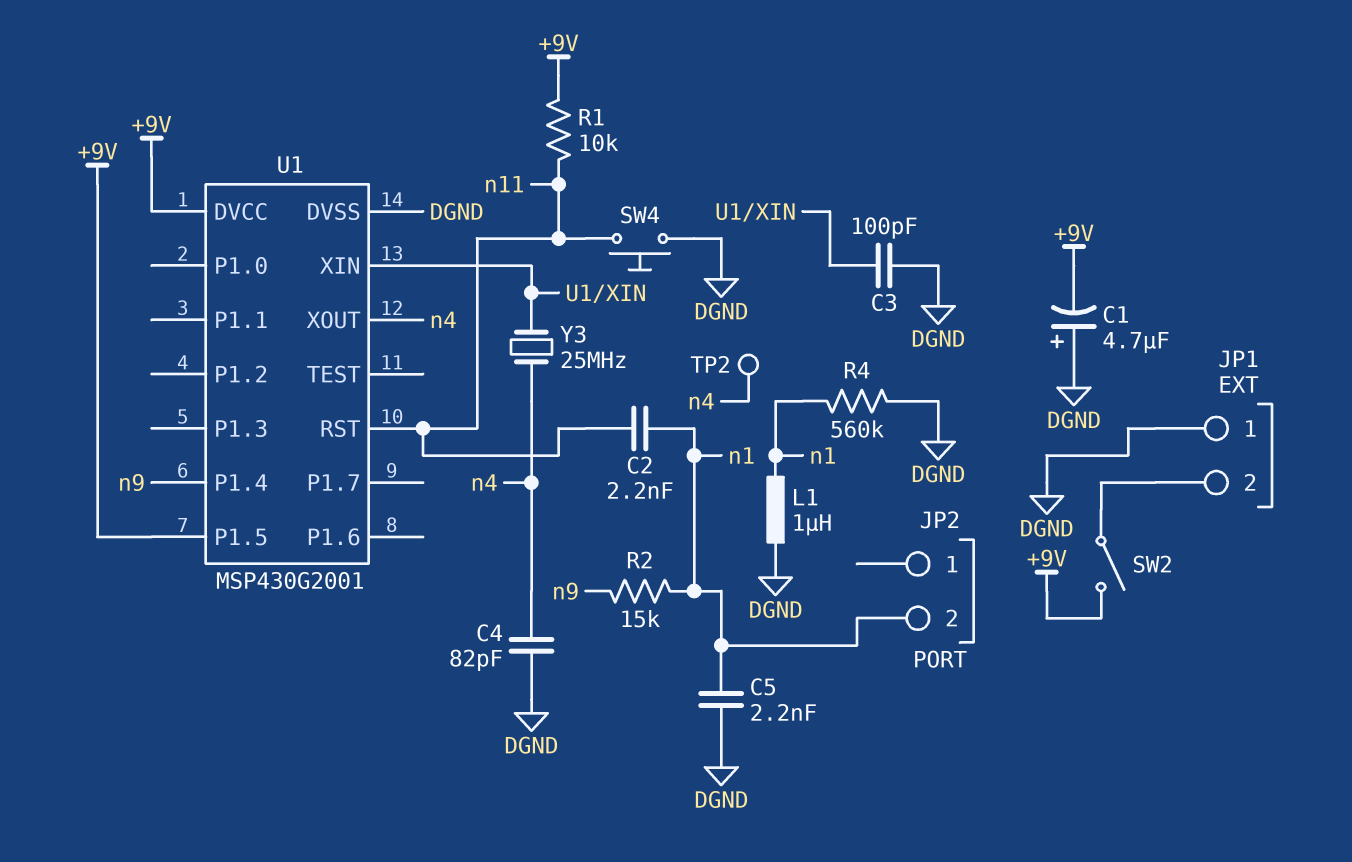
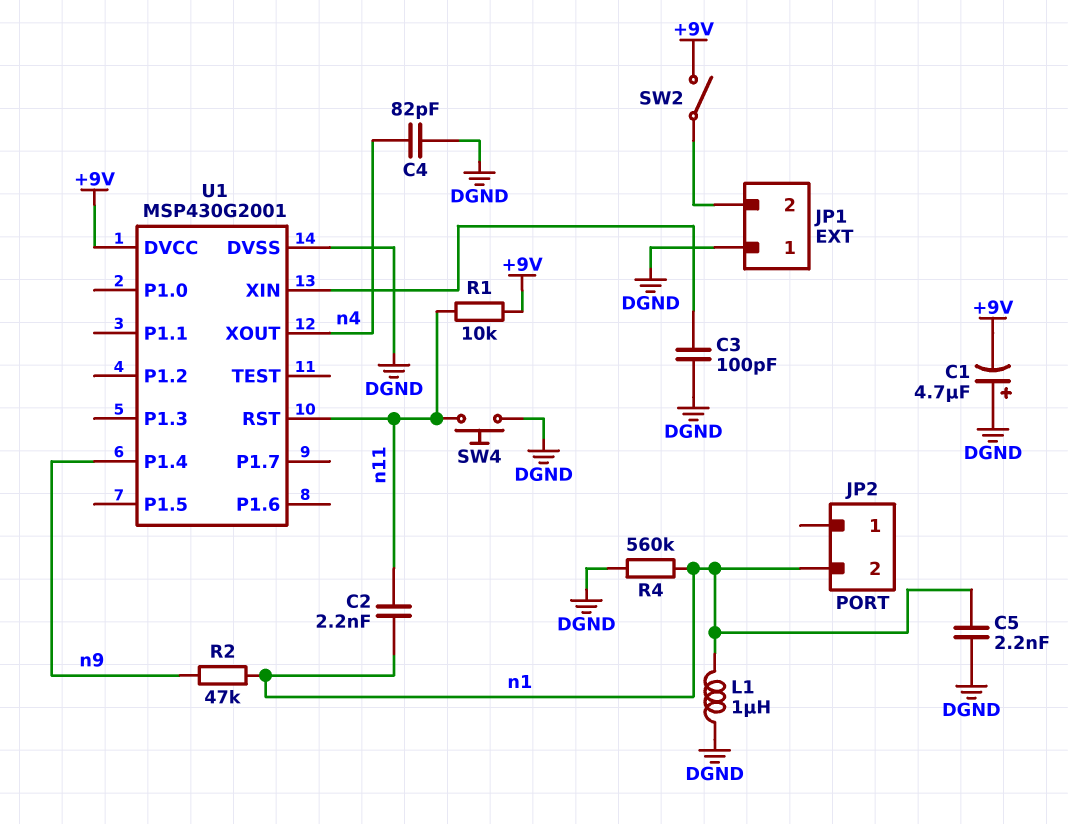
R2: 15k (n1, n9) -> 47k (n1, n9)
TP2: test point (n4) -> none
U1 pin P1.5: +9V -> none
Y3: 25MHz (U1/XIN, n4) -> none

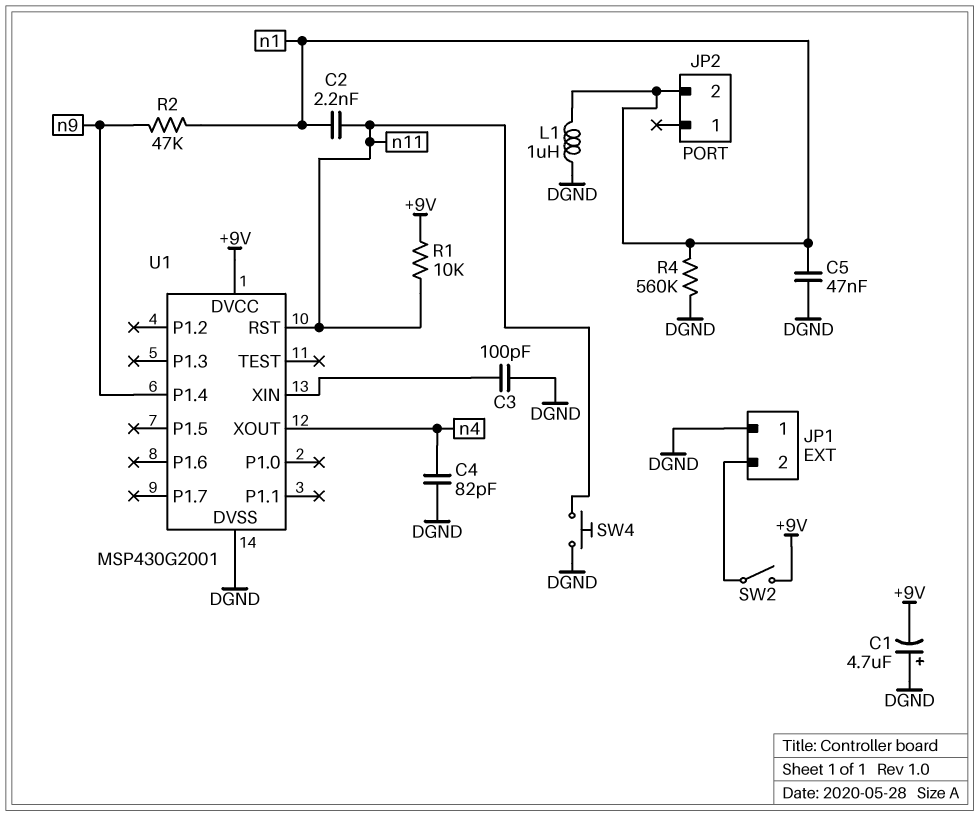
C5: 2.2nF (DGND, n1) -> 47nF (DGND, n1)

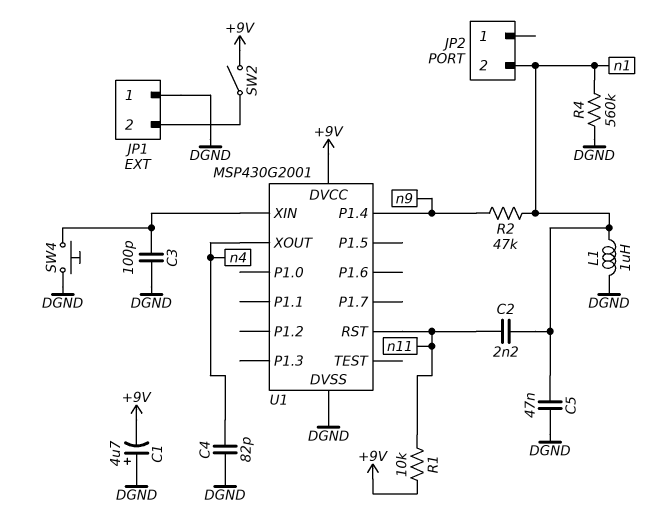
SW4: button (DGND, n11) -> button (DGND, U1/XIN)

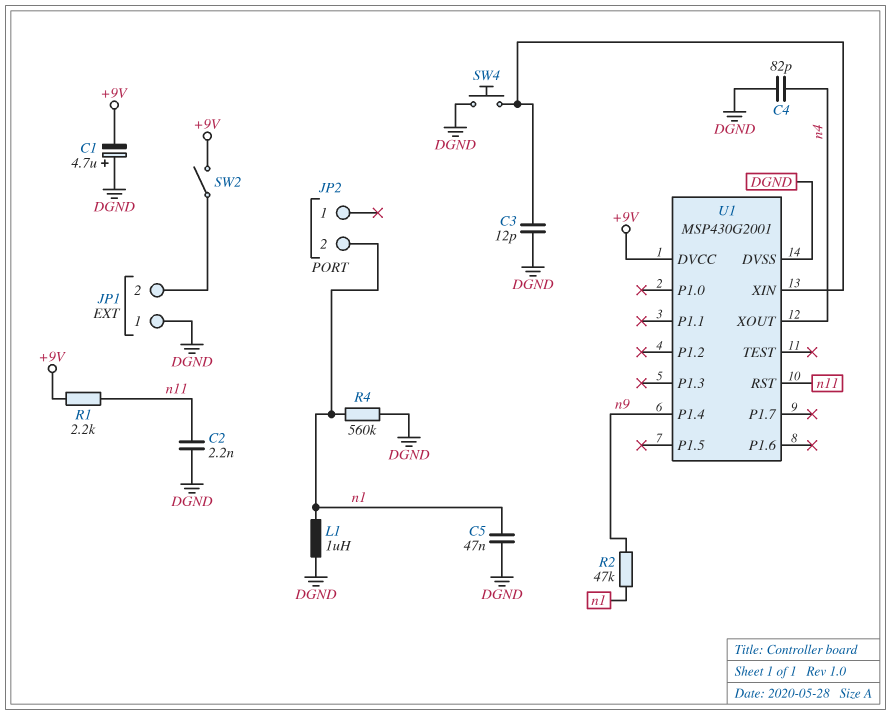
C2: 2.2nF (n1, n11) -> 2.2nF (DGND, n11)
C3: 100pF (DGND, U1/XIN) -> 12pF (DGND, U1/XIN)
R1: 10k (+9V, n11) -> 2.2k (+9V, n11)

